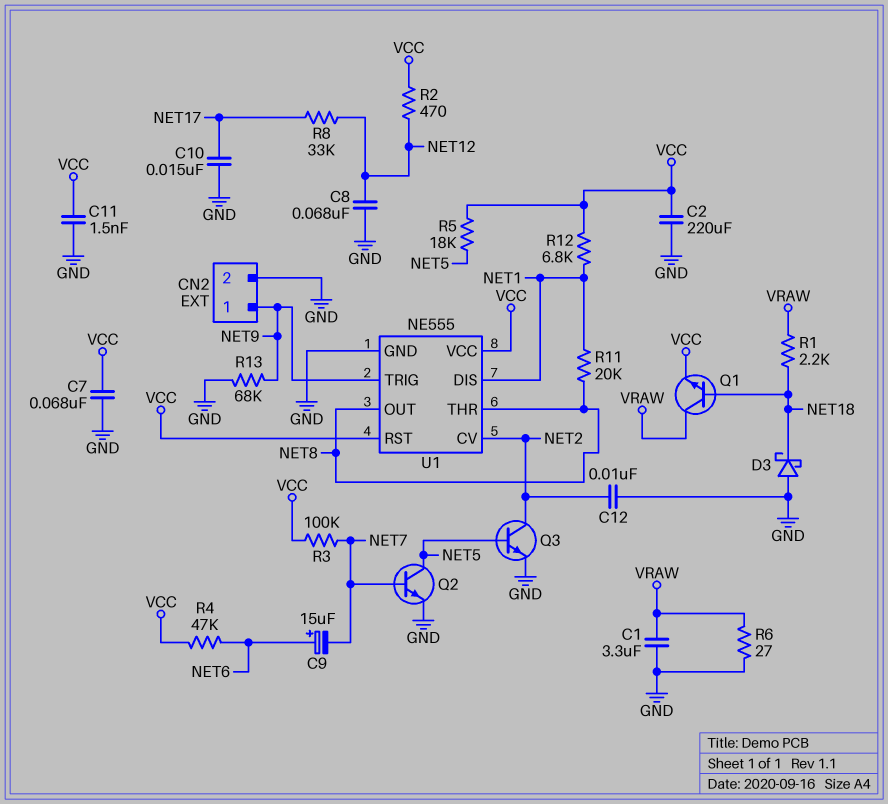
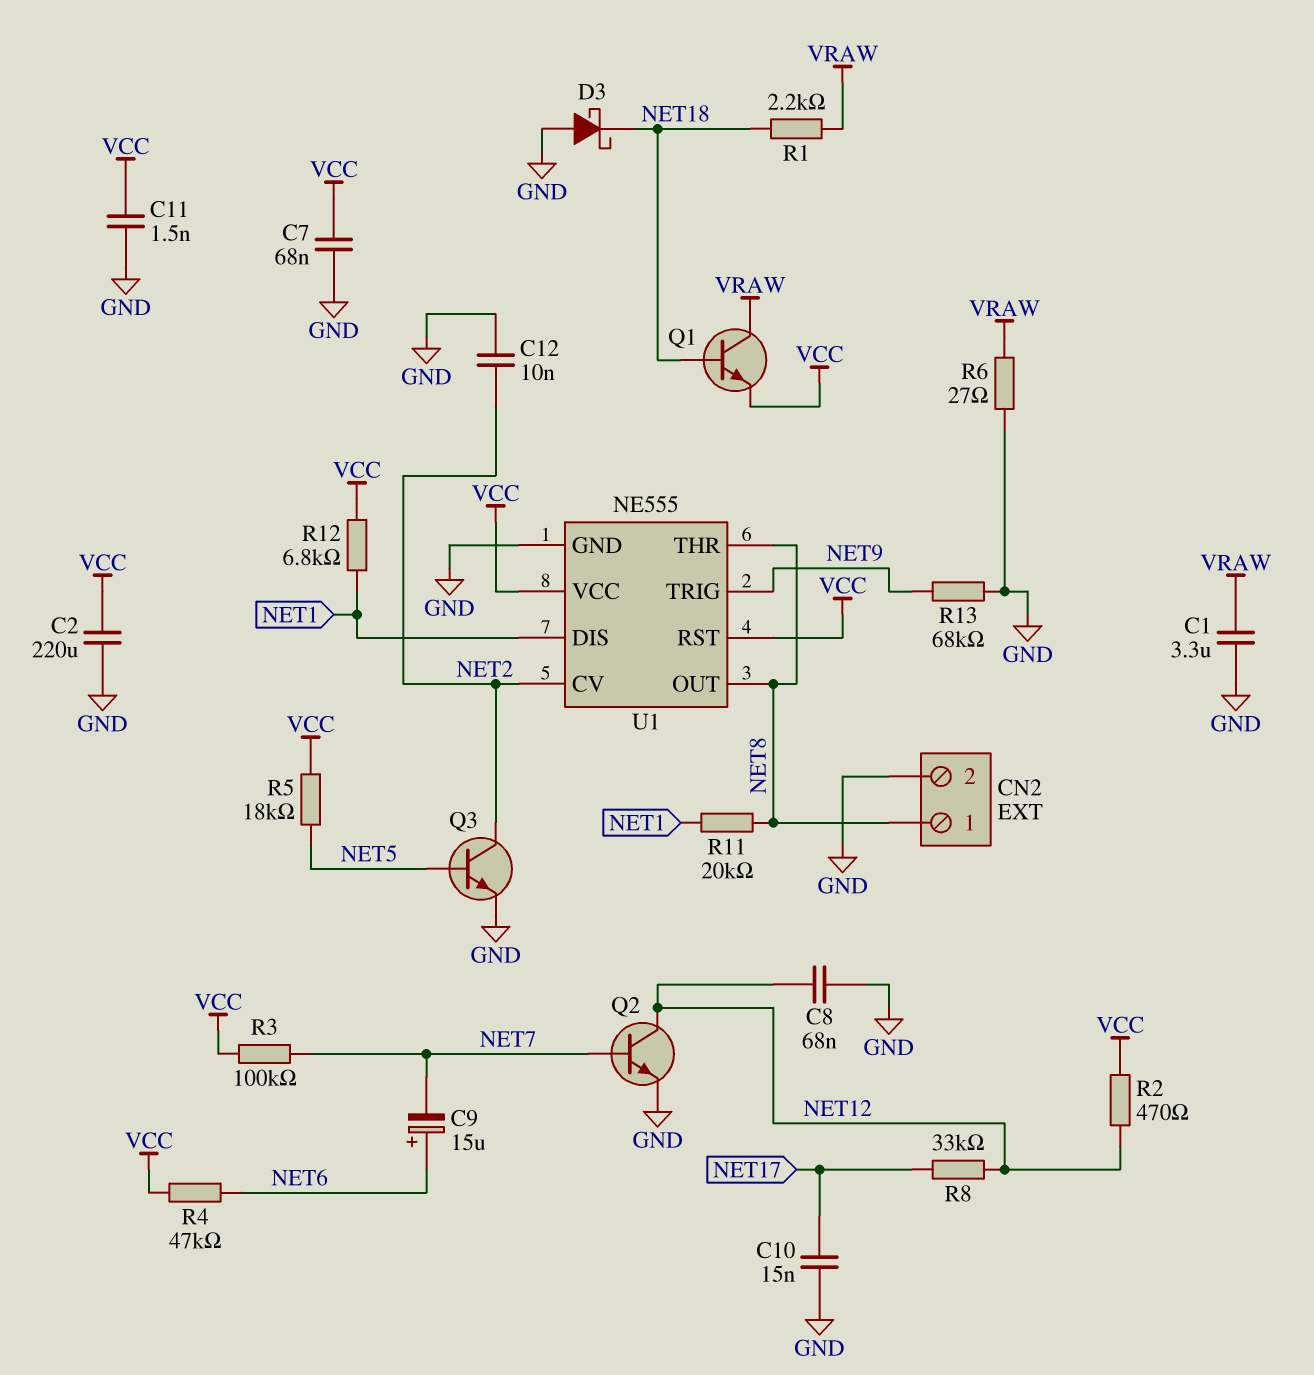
CN2 pin 1: NET9 -> NET8
Q2: NPN (B NET7, C NET5, E GND) -> NPN (B NET7, C NET12, E GND)

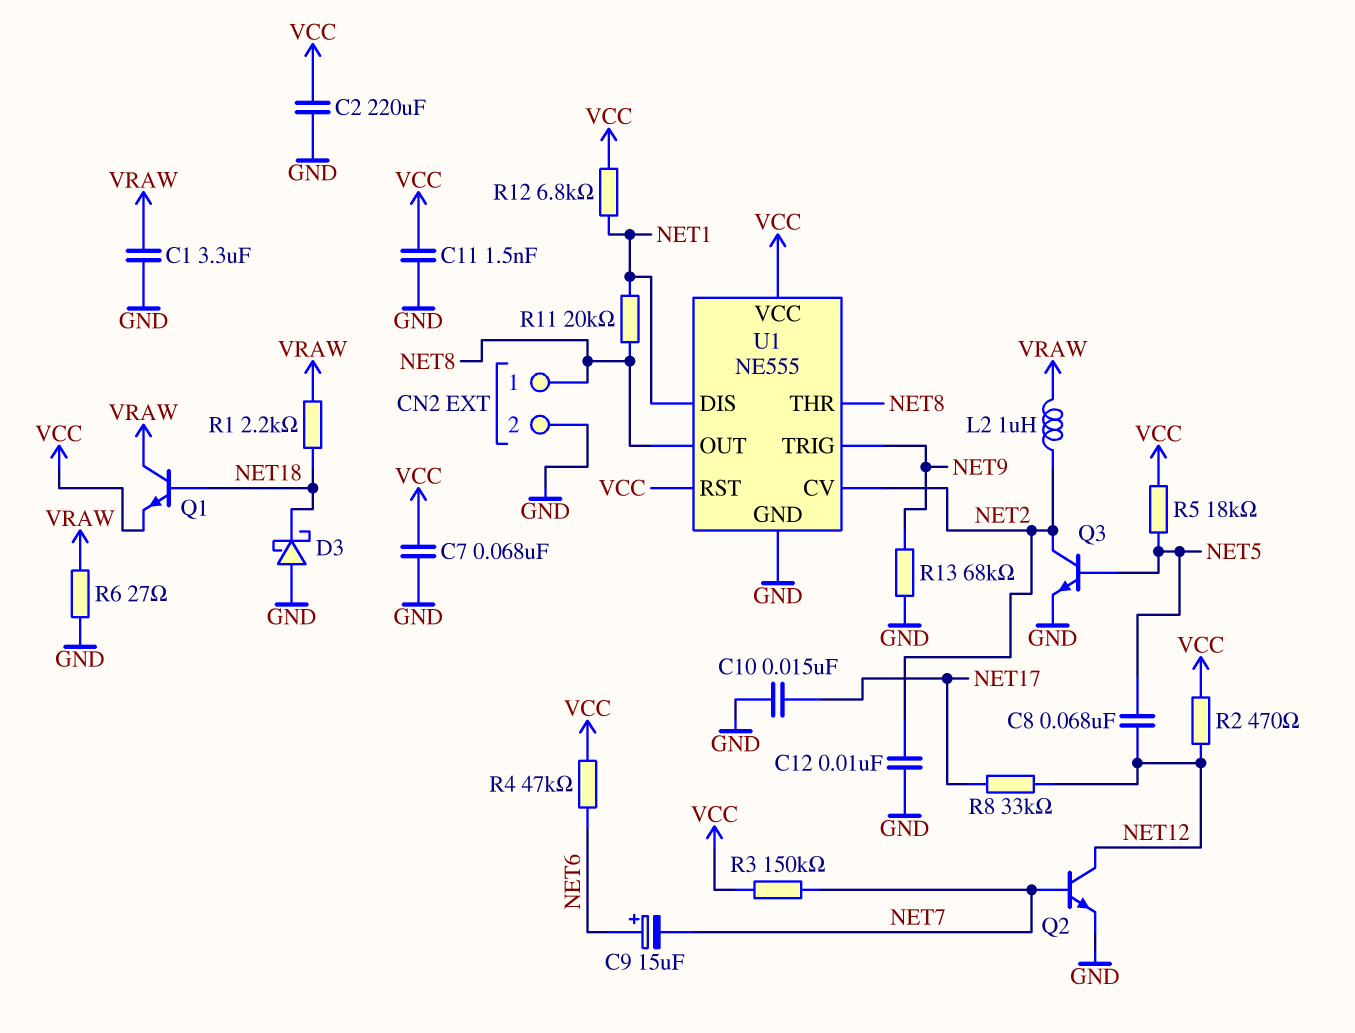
C8: 68nF (GND, NET12) -> 68nF (NET5, NET12)
L2: none -> 1uH (NET2, VRAW)
R3: 100k (NET7, VCC) -> 150k (NET7, VCC)

